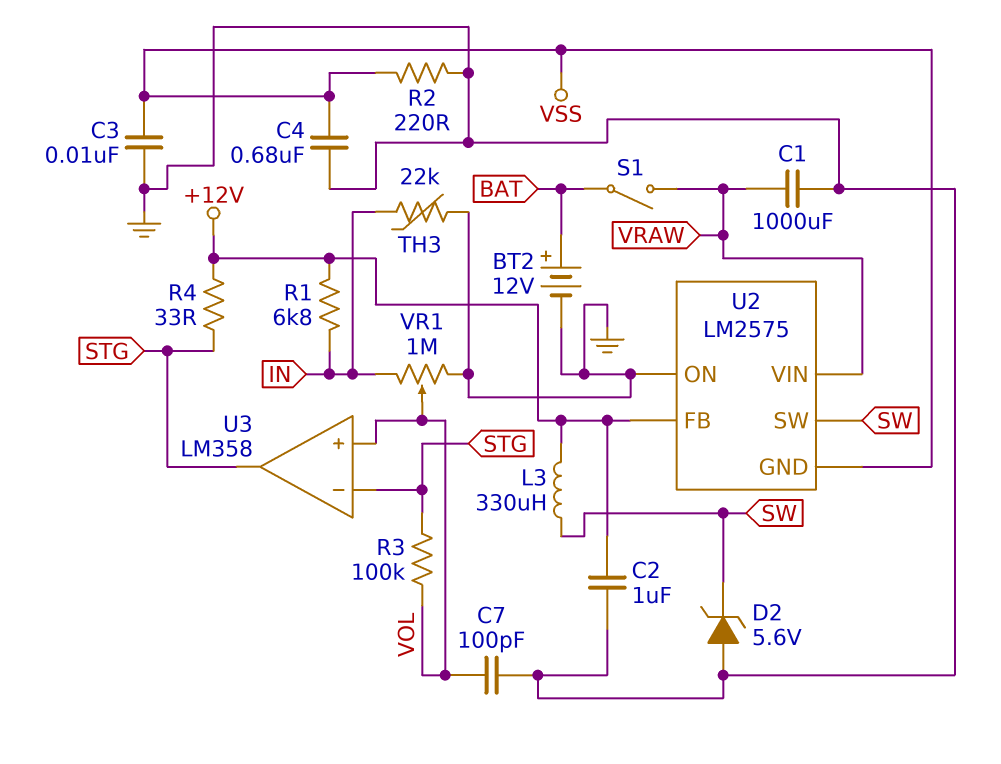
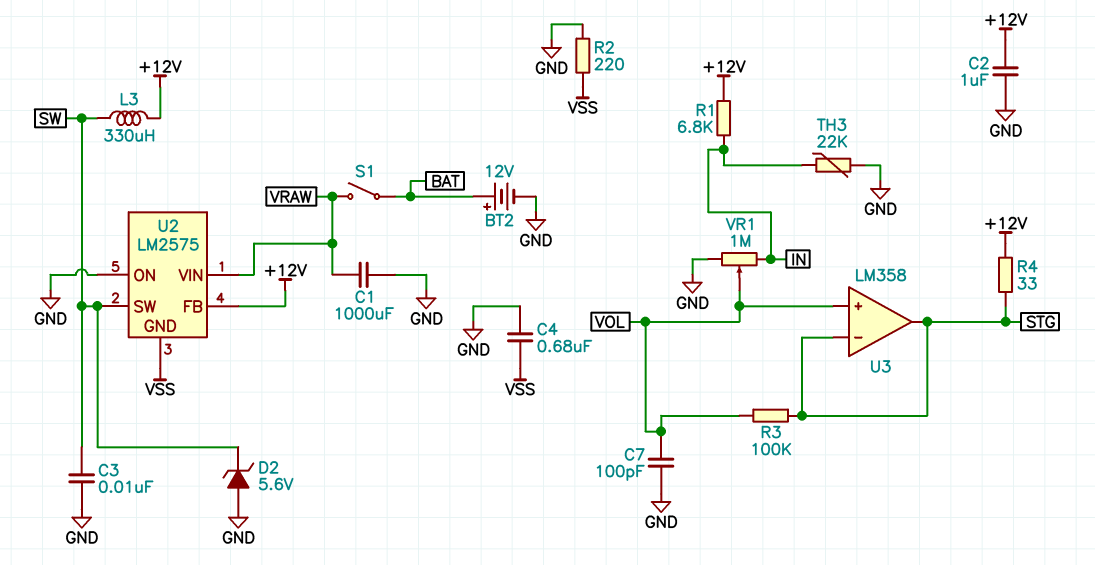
C3: 10nF (GND, VSS) -> 10nF (GND, SW)

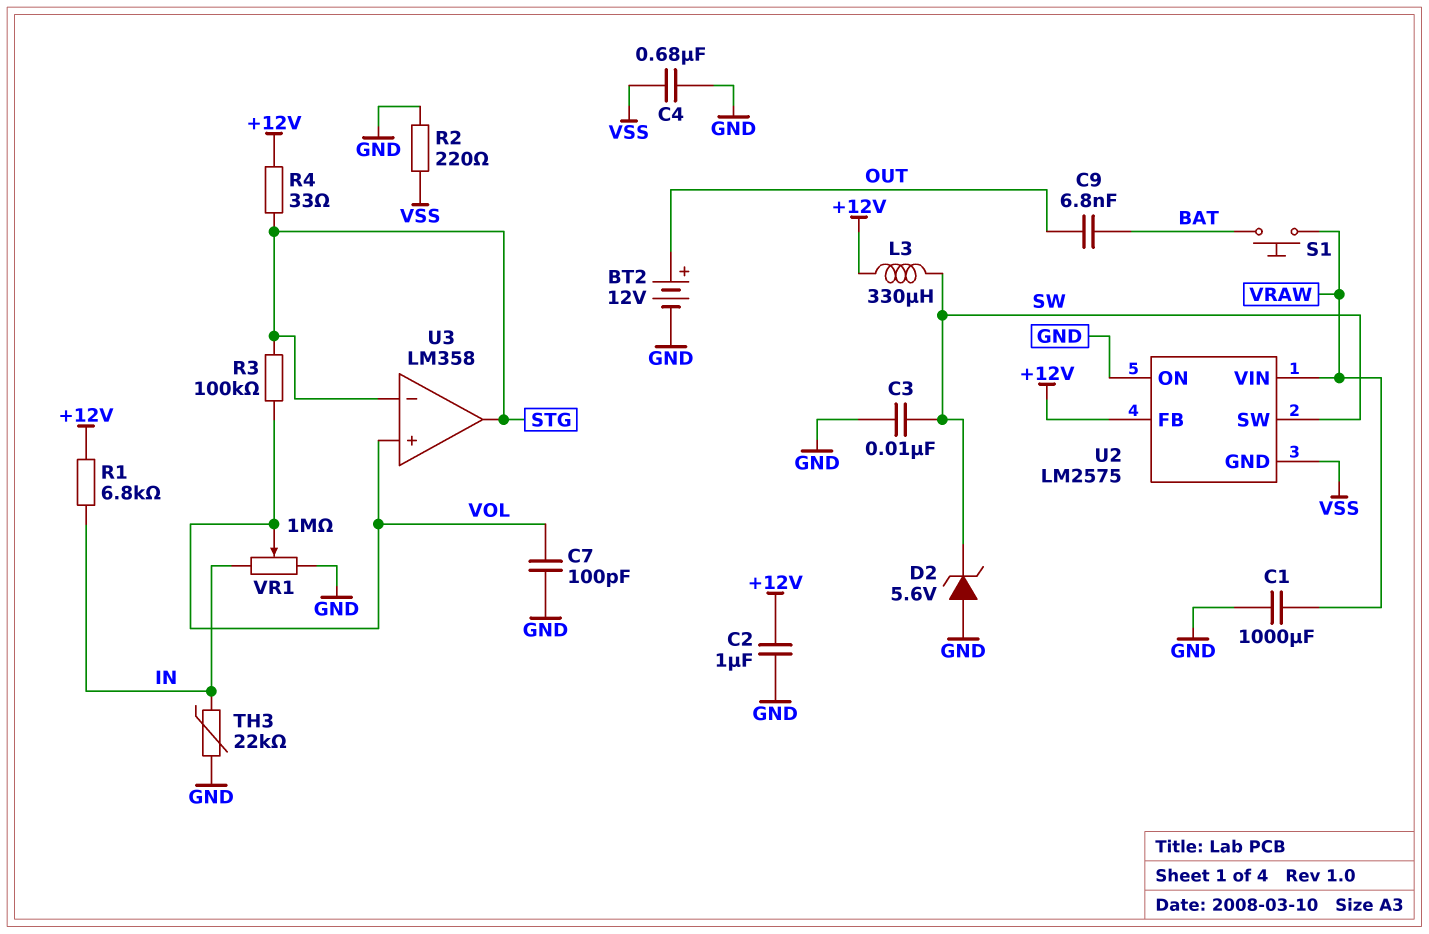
BT2: 12V (plus BAT, minus GND) -> 12V (plus OUT, minus GND)
C9: none -> 6.8nF (BAT, OUT)
S1: switch (BAT, VRAW) -> button (BAT, VRAW)

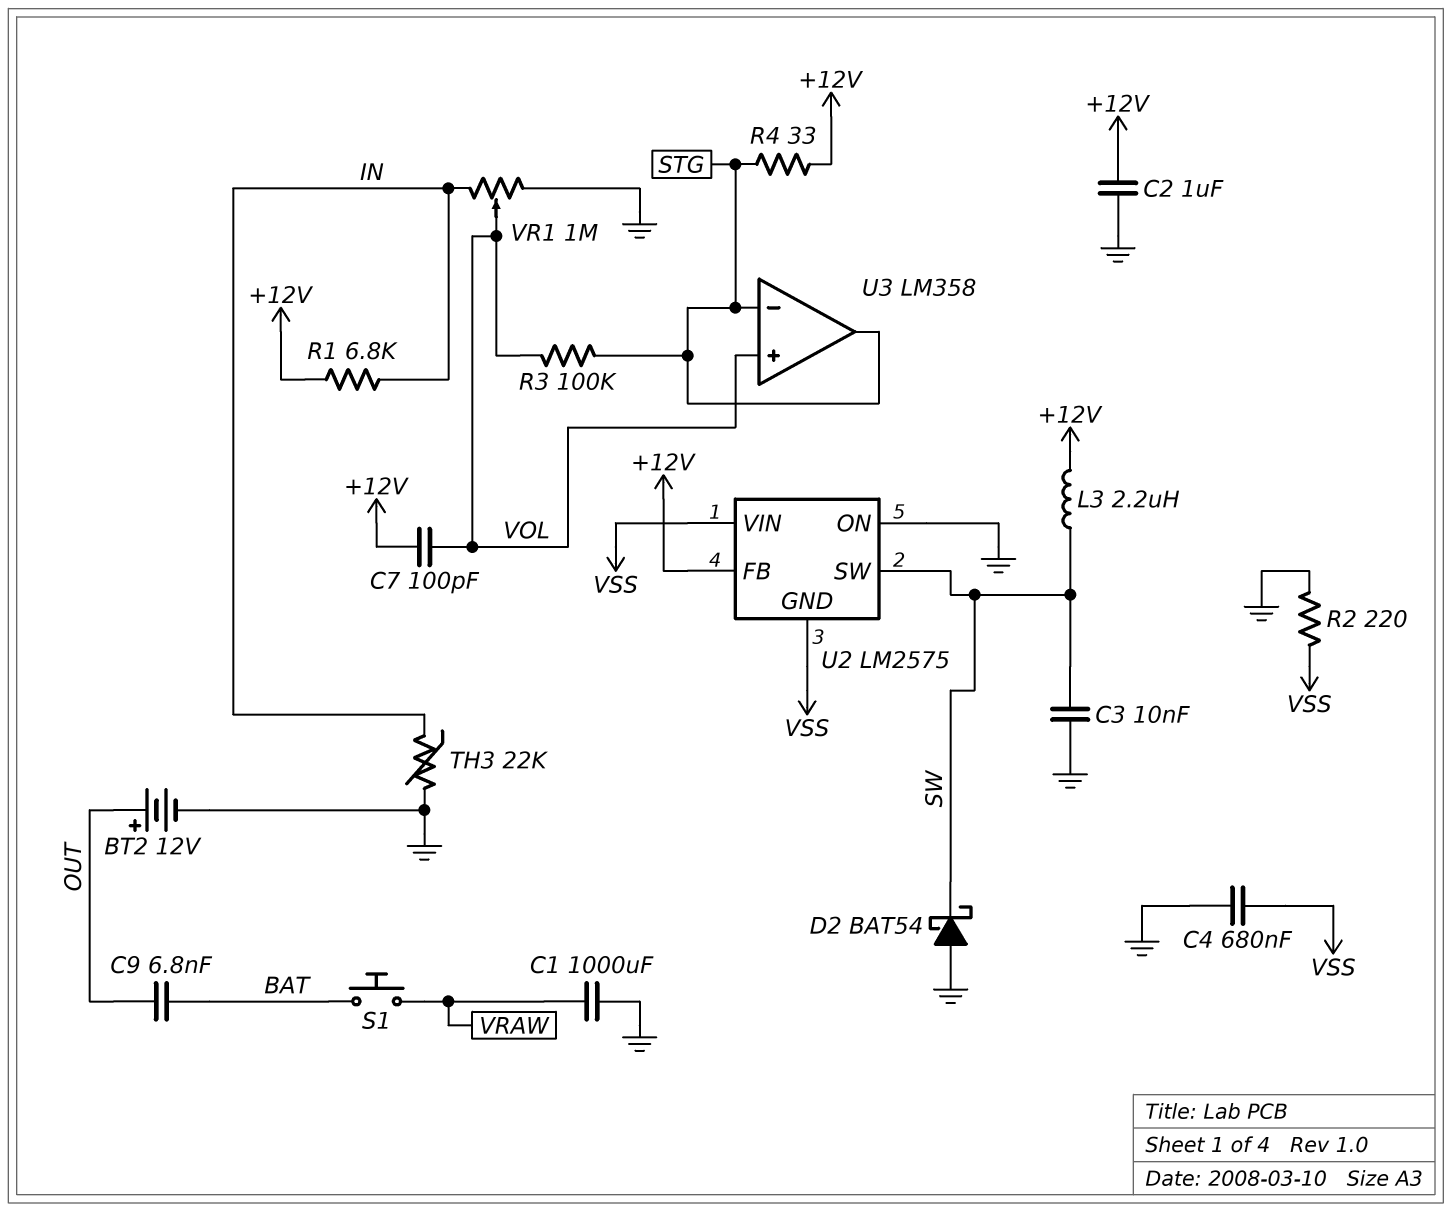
C7: 100pF (GND, VOL) -> 100pF (+12V, VOL)
D2: zener 5.6V (A GND, K SW) -> schottky BAT54 (A GND, K SW)
L3: 330uH (+12V, SW) -> 2.2uH (+12V, SW)
U2 pin VIN: VRAW -> VSS

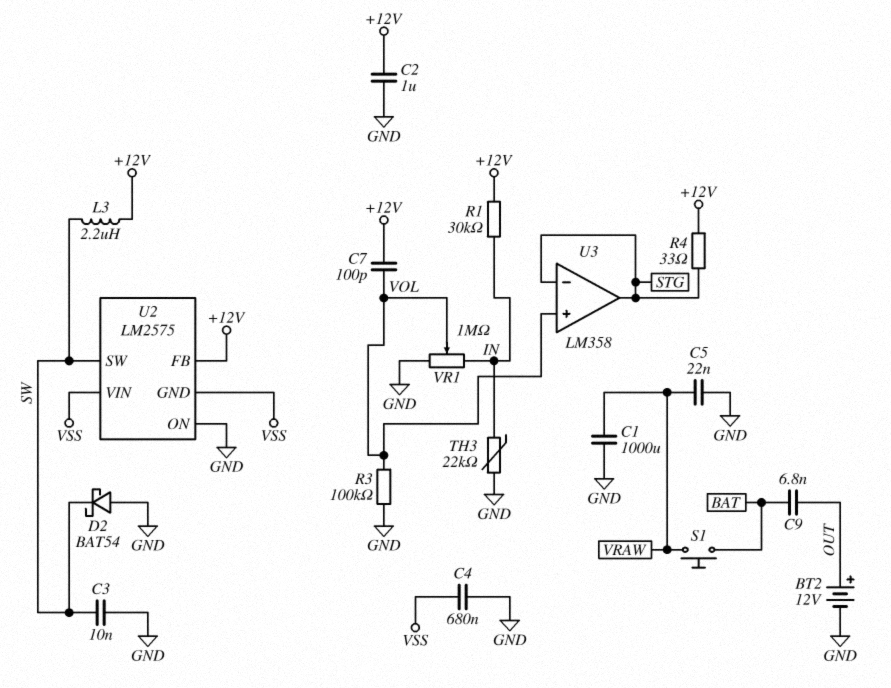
C5: none -> 22nF (GND, VRAW)
R1: 6.8k (+12V, IN) -> 30k (+12V, IN)
R2: 220 (GND, VSS) -> none
R3: 100k (STG, VOL) -> 100k (GND, VOL)

